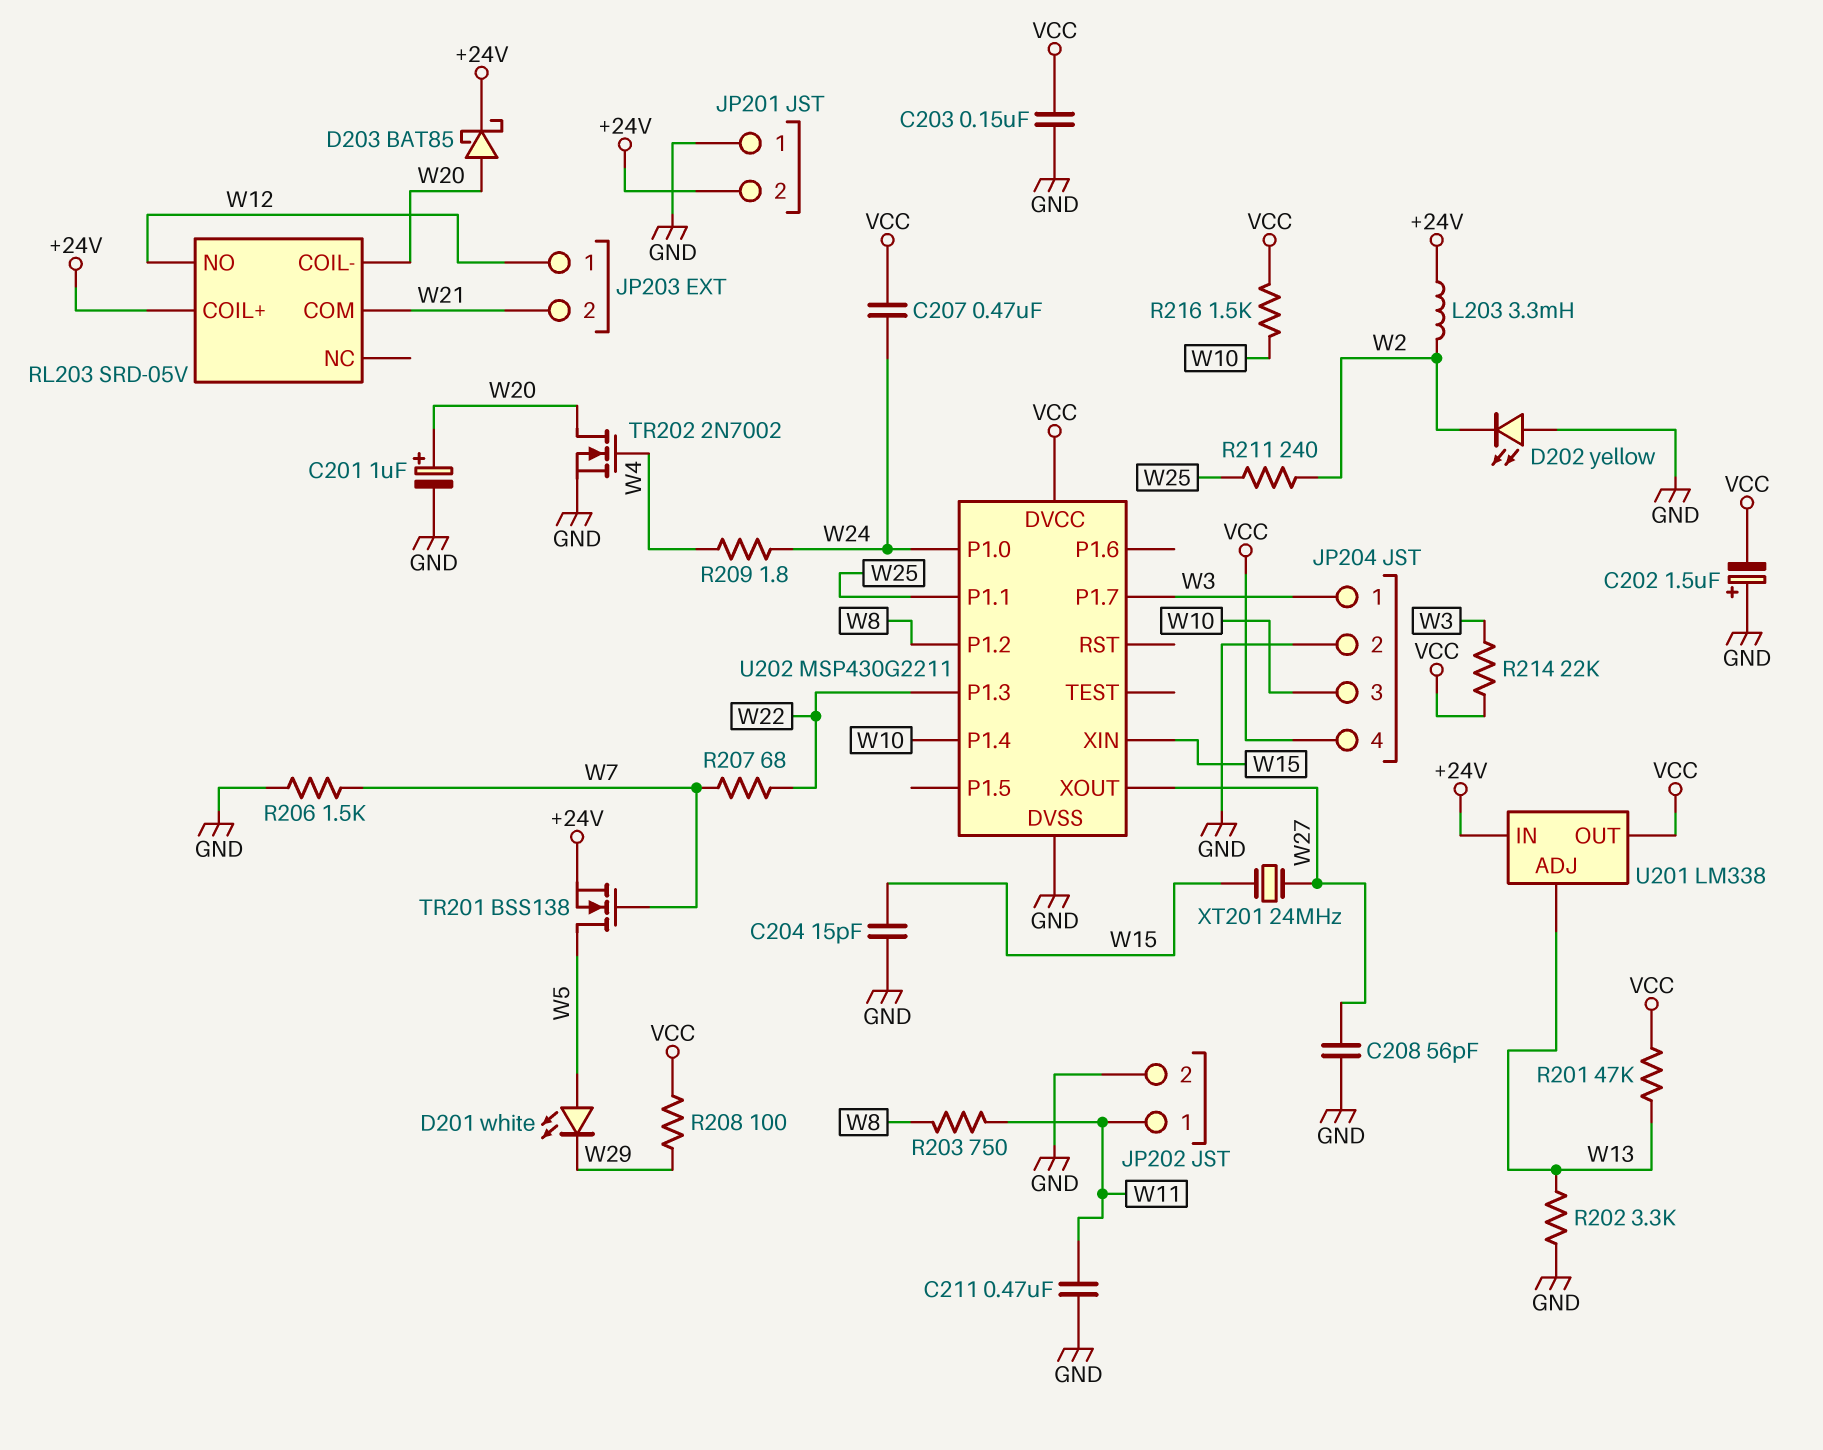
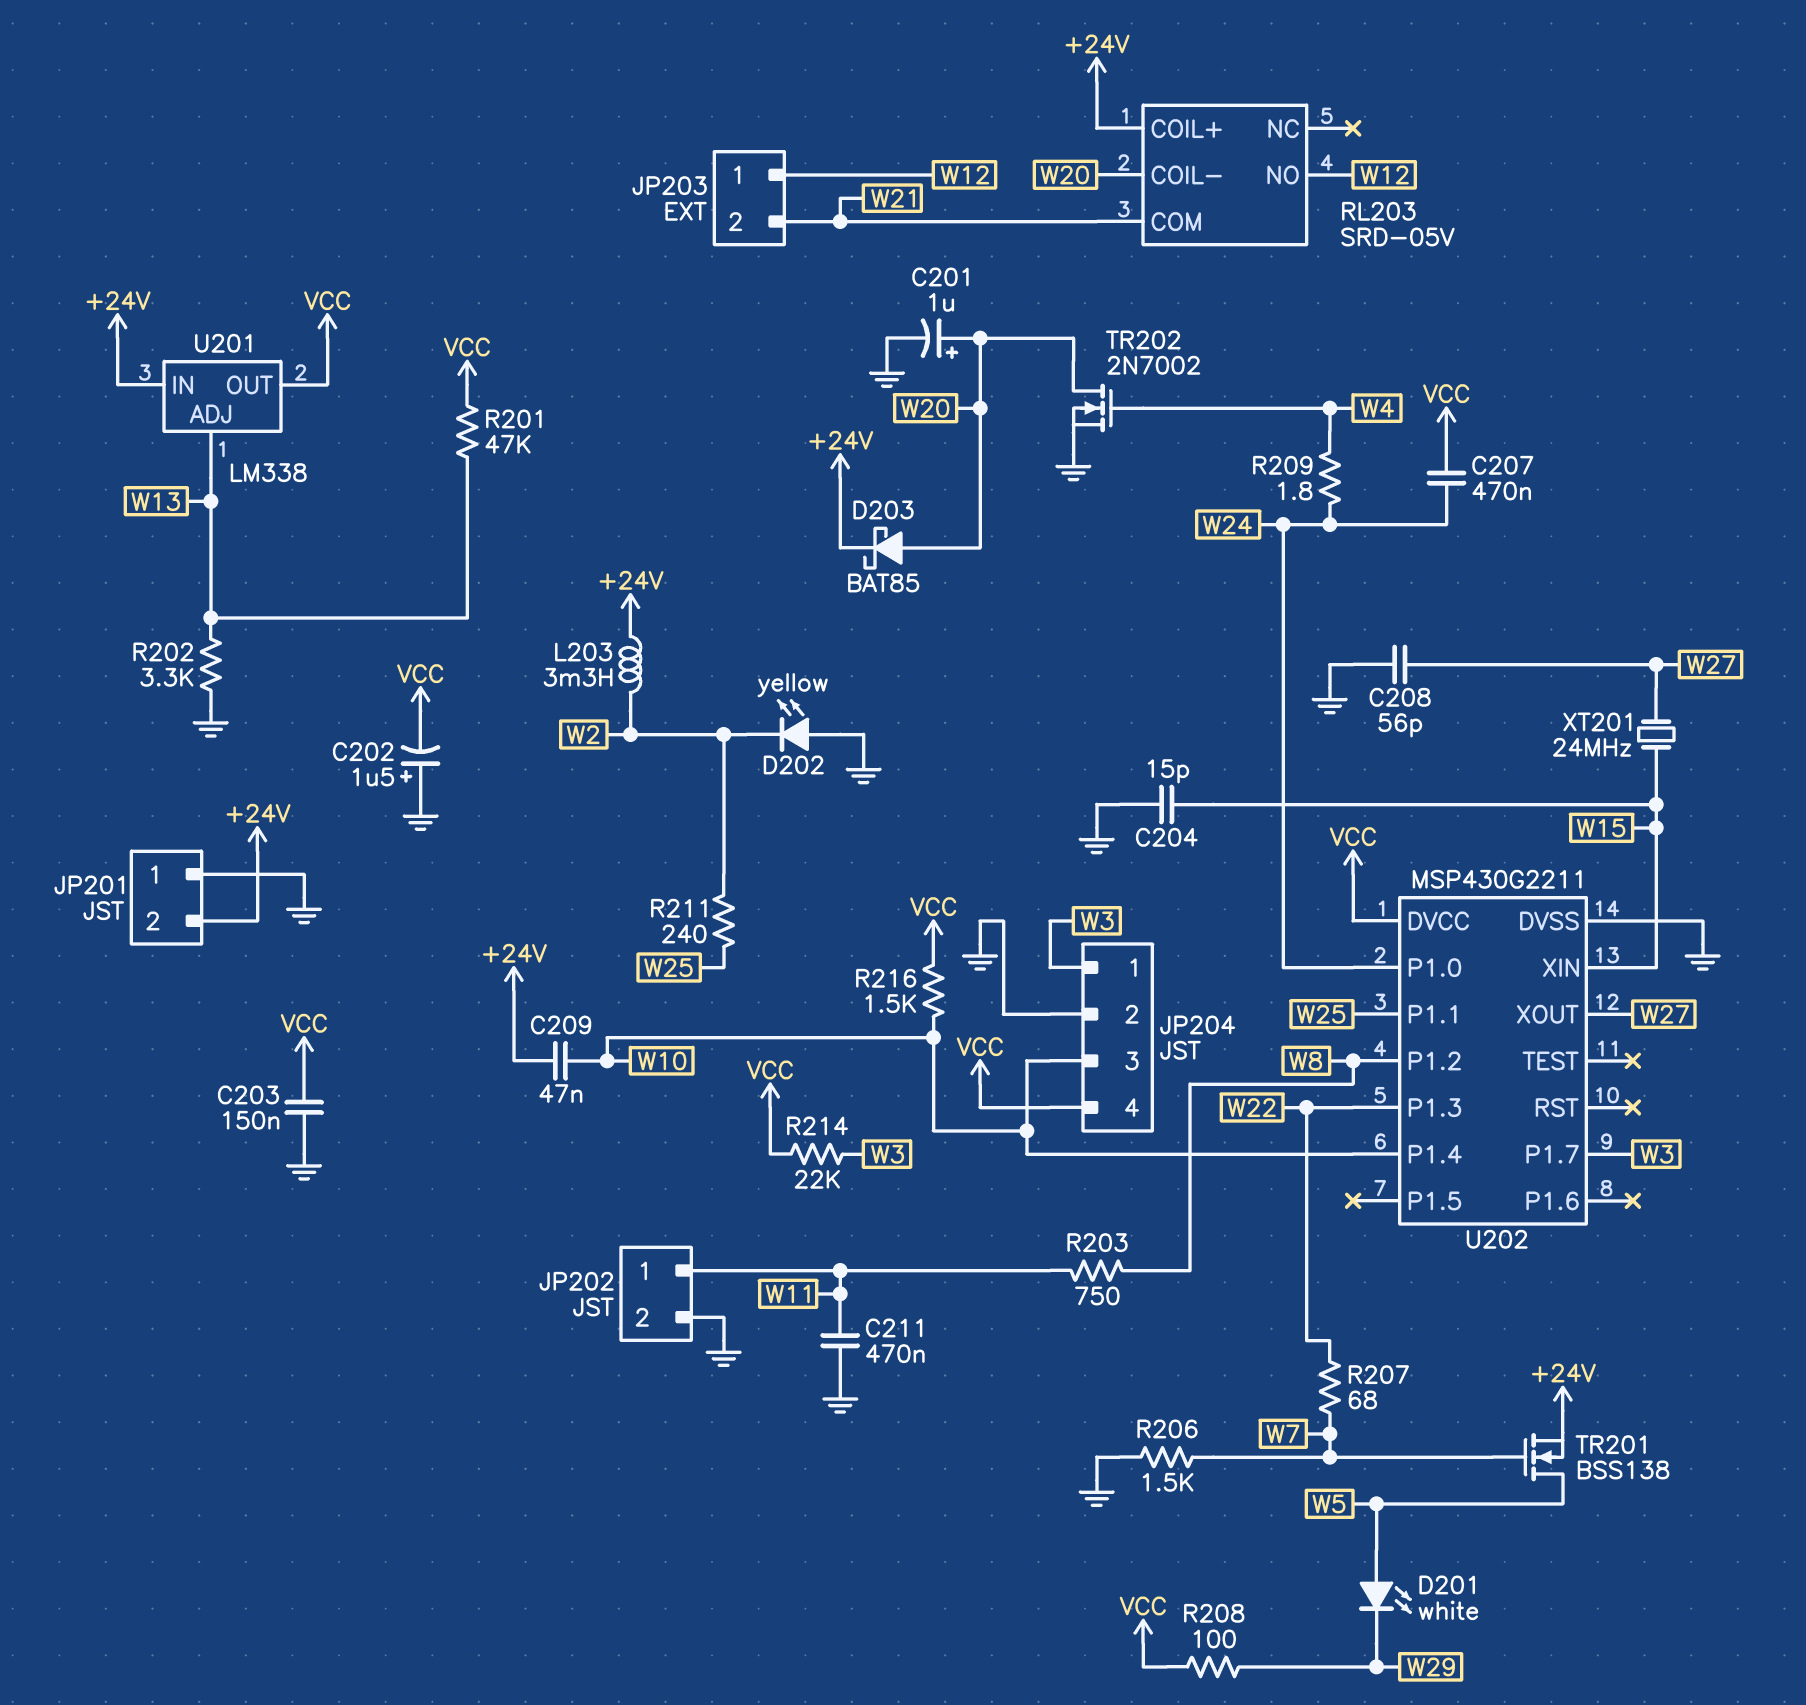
C209: none -> 47nF (+24V, W10)

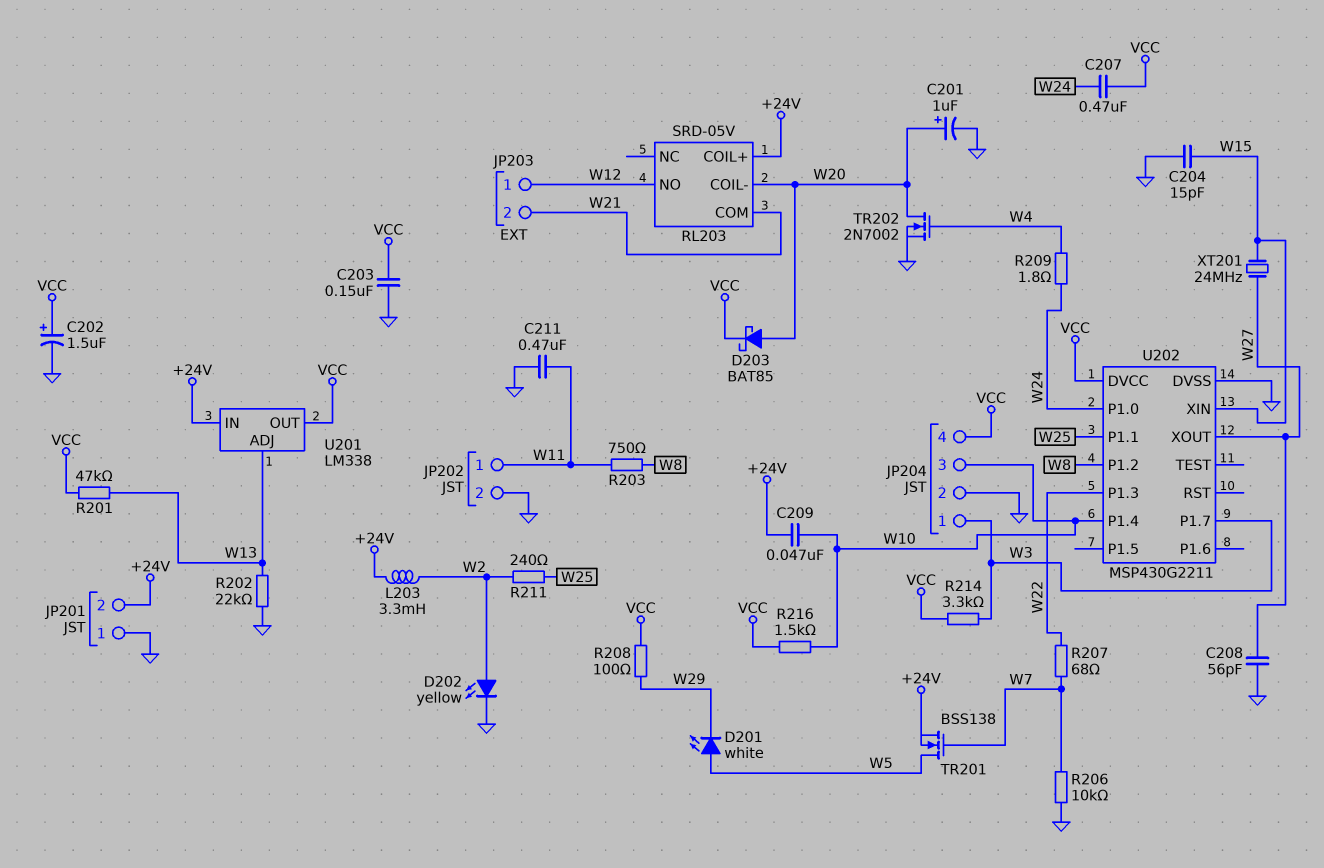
C202: 1.5uF (plus GND, minus VCC) -> 1.5uF (plus VCC, minus GND)
D202: LED yellow (A GND, K W2) -> LED yellow (A W2, K GND)
D203: schottky BAT85 (A W20, K +24V) -> schottky BAT85 (A W20, K VCC)
R202: 3.3k (GND, W13) -> 22k (GND, W13)
R206: 1.5k (GND, W7) -> 10k (GND, W7)
R214: 22k (VCC, W3) -> 3.3k (VCC, W3)

